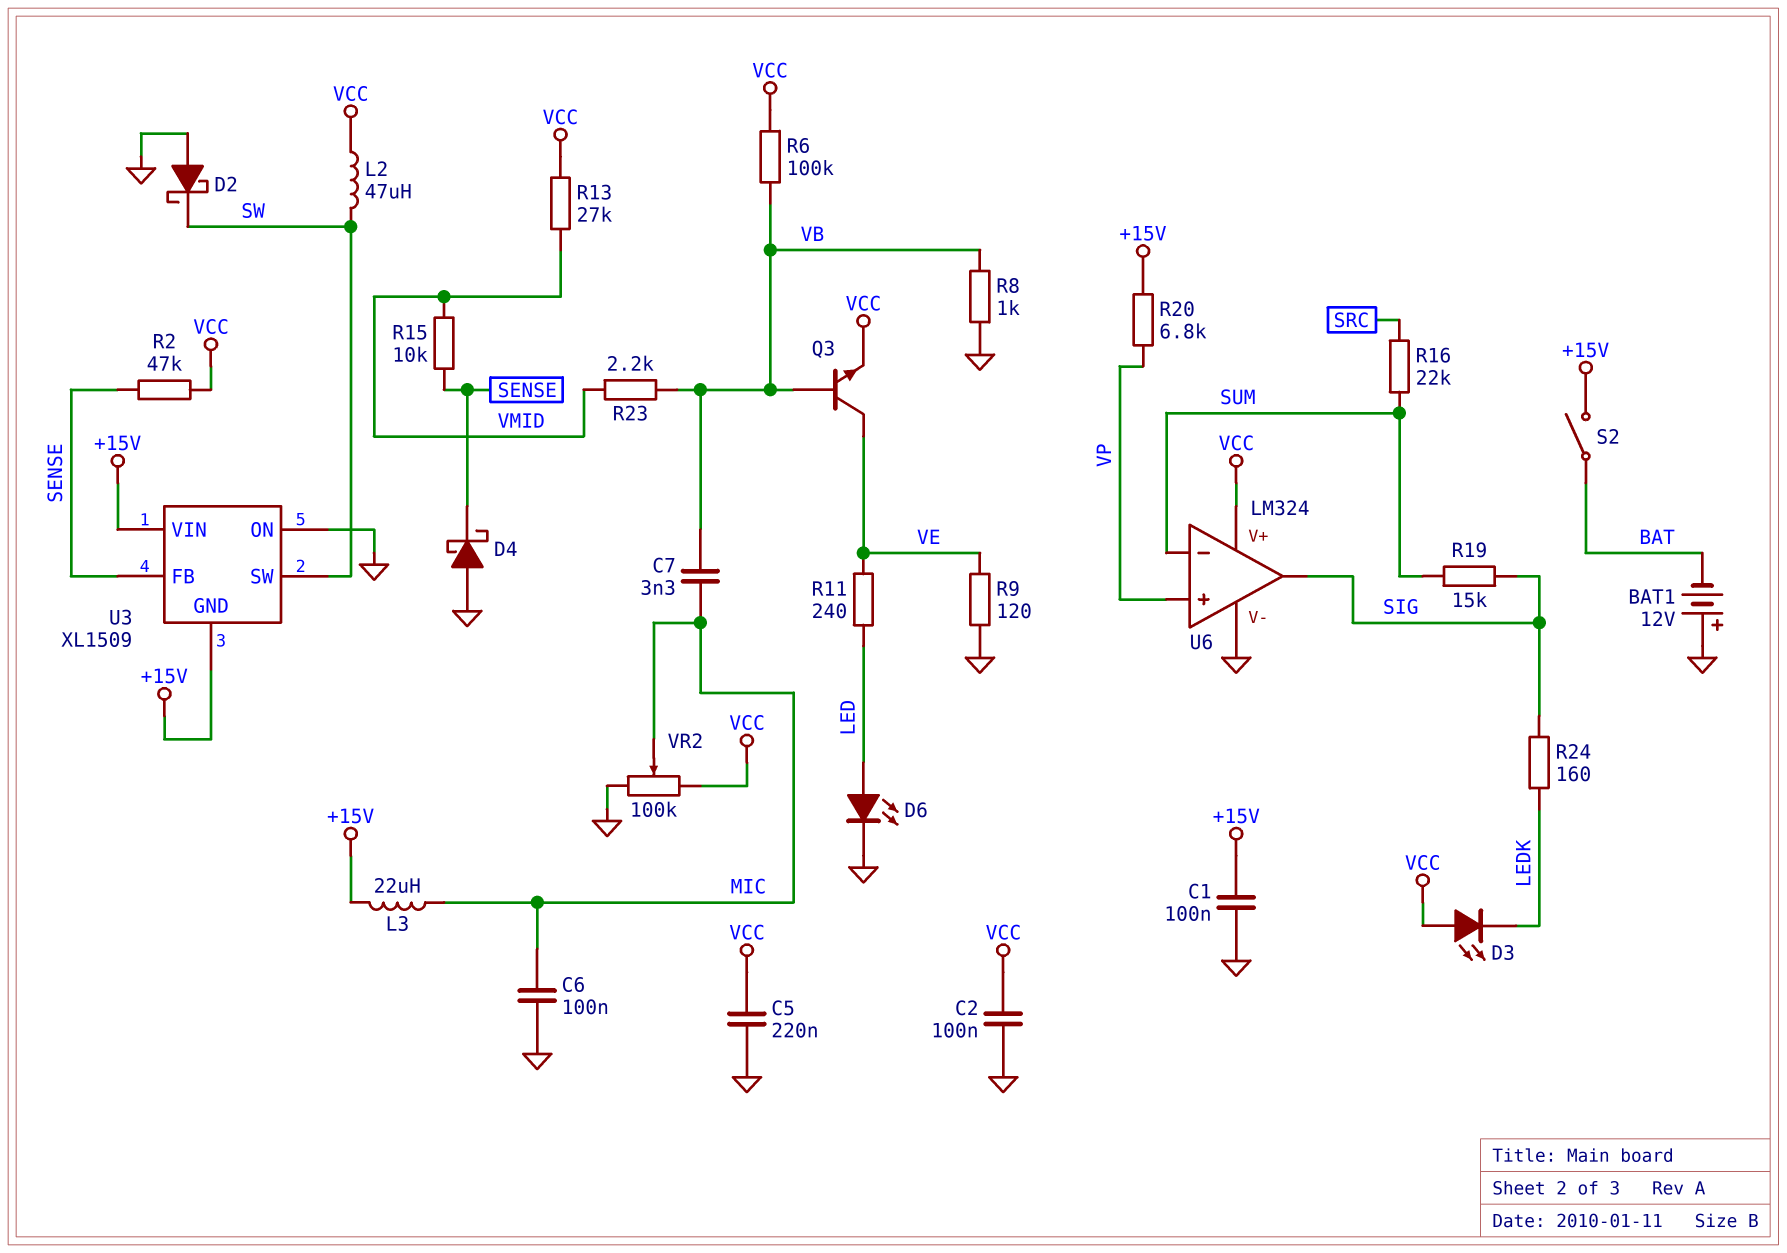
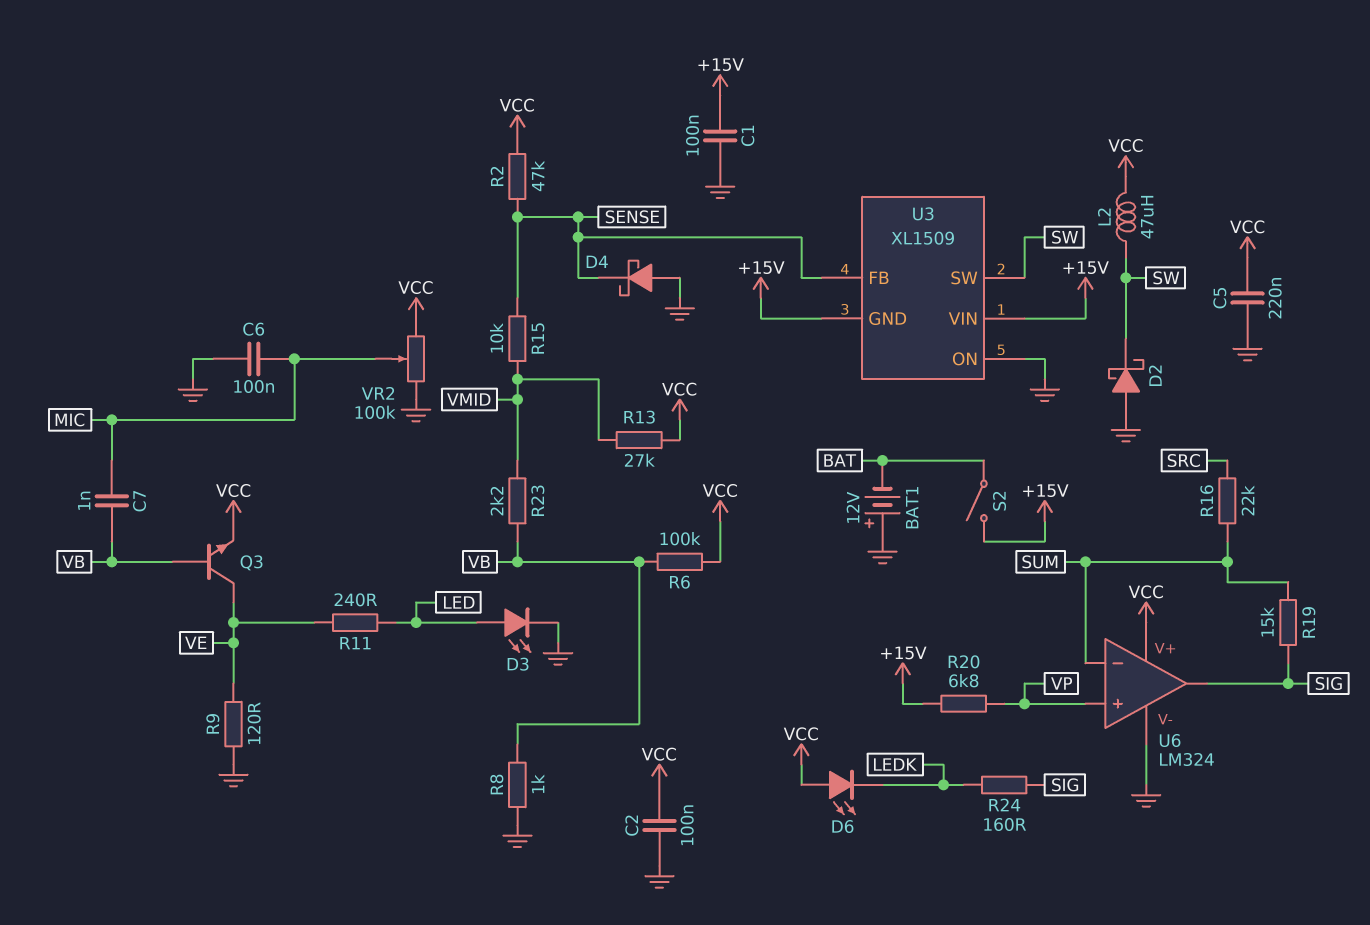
C7: 3.3nF (MIC, VB) -> 1nF (MIC, VB)
D3: LED (A VCC, K LEDK) -> LED (A LED, K GND)
D6: LED (A LED, K GND) -> LED (A VCC, K LEDK)
L3: 22uH (+15V, MIC) -> none

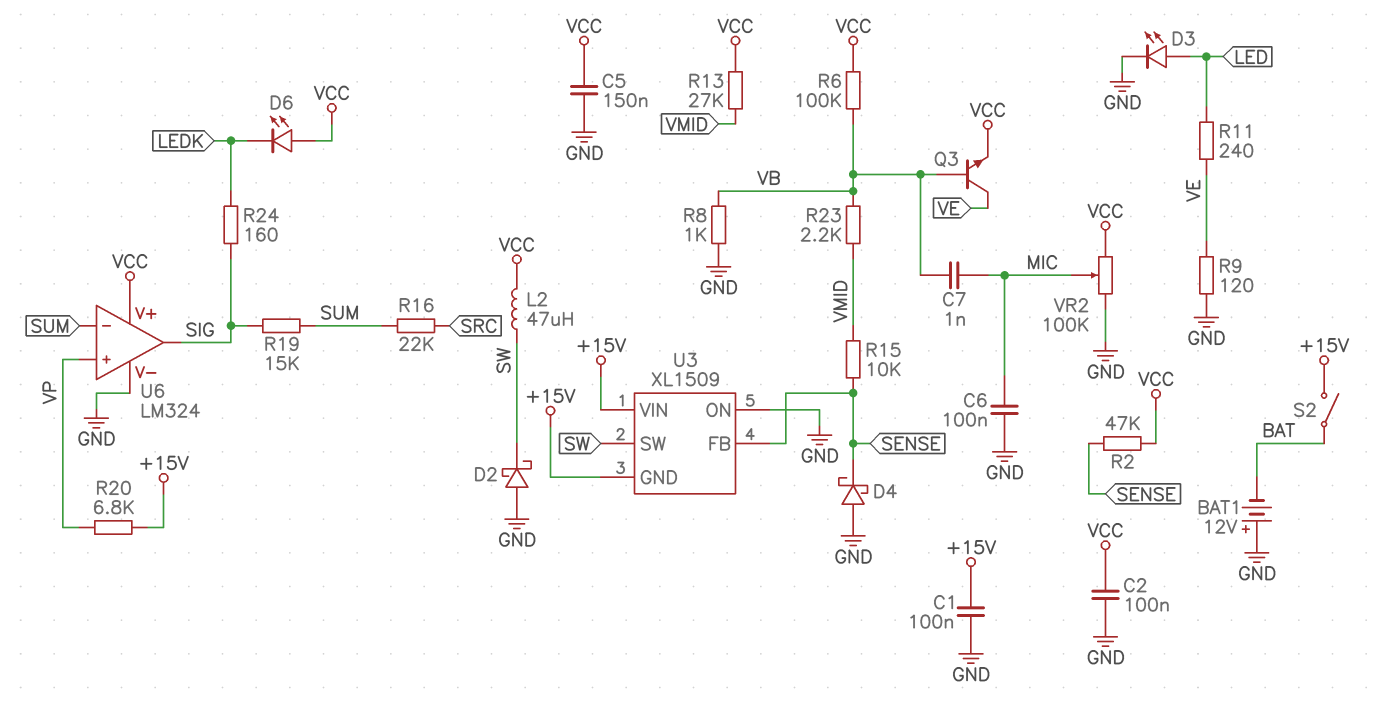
C5: 220nF (GND, VCC) -> 150nF (GND, VCC)

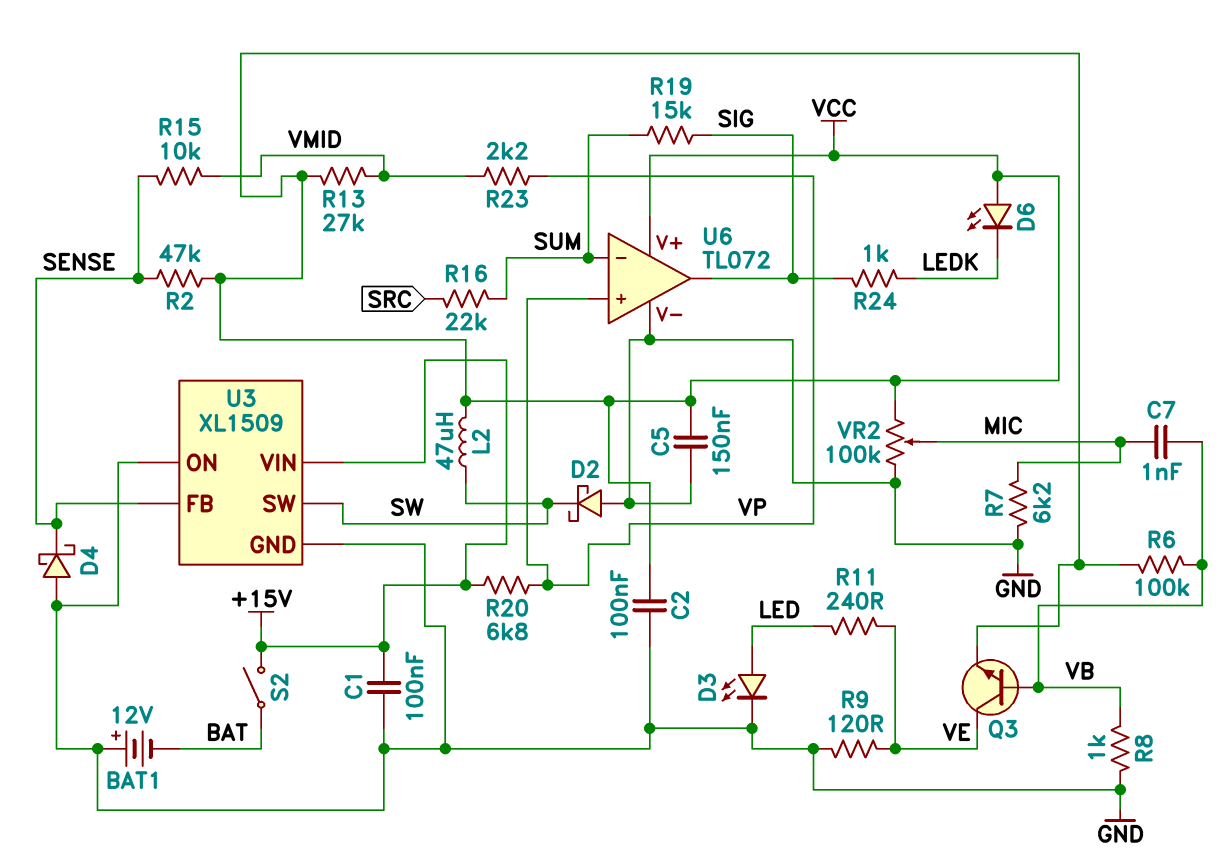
C6: 100nF (GND, MIC) -> none
R7: none -> 6.2k (GND, MIC)
R23: 2.2k (VB, VMID) -> 2.2k (VMID, VP)
R24: 160 (LEDK, SIG) -> 1k (LEDK, SIG)
U3 pin GND: +15V -> GND
U6: LM324 -> TL072

